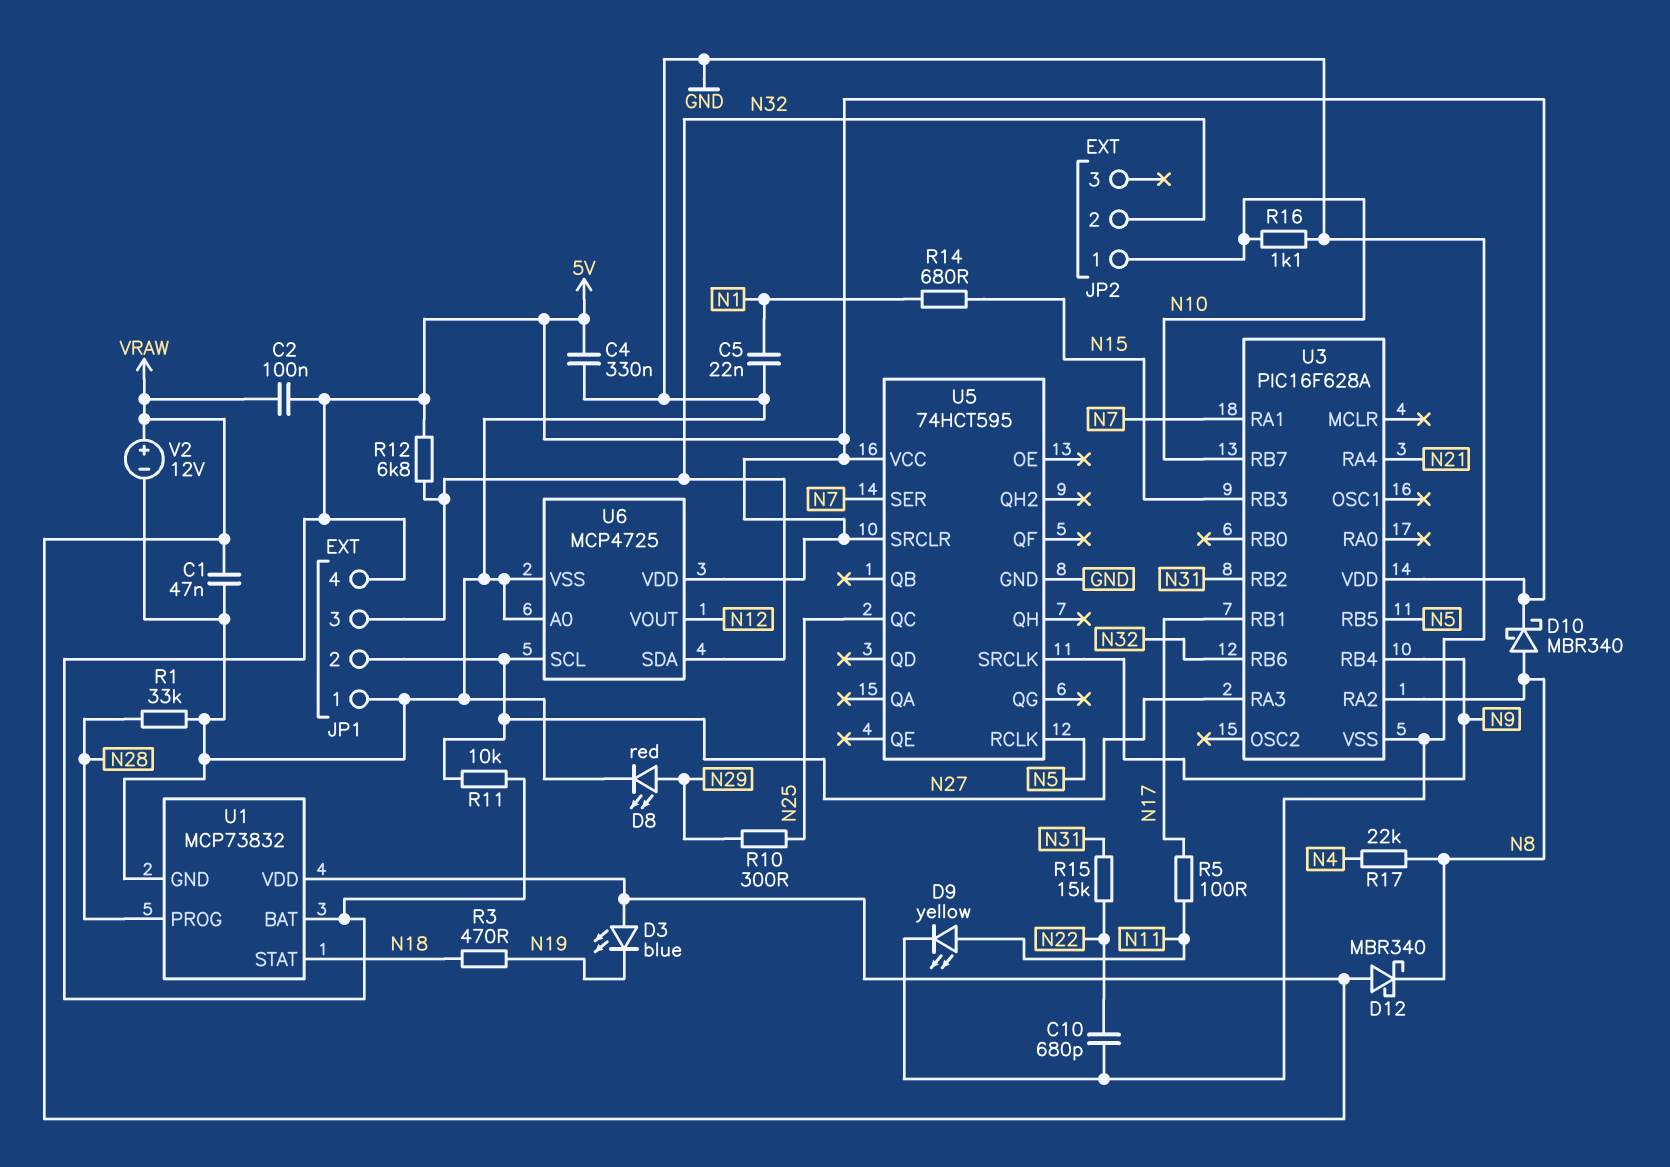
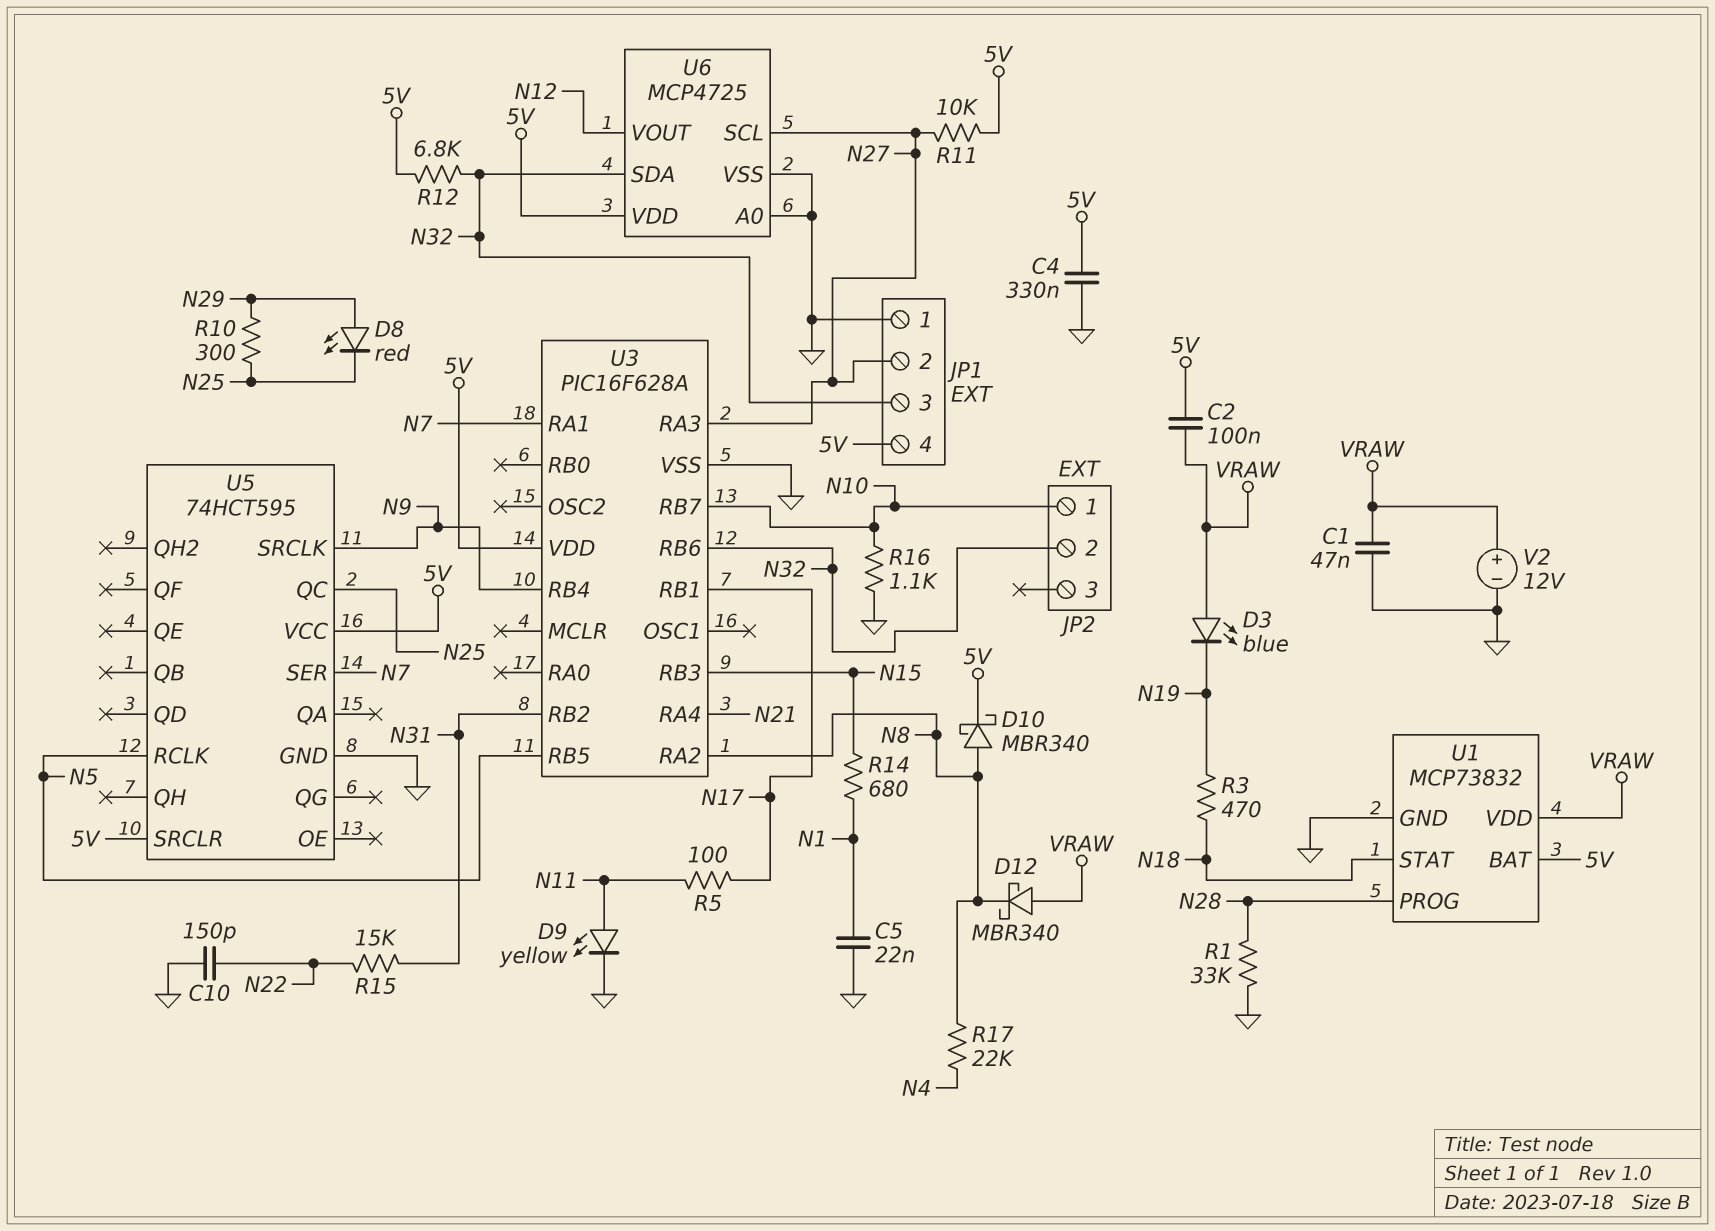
C10: 680pF (GND, N22) -> 150pF (GND, N22)
D8: LED red (A N29, K GND) -> LED red (A N29, K N25)

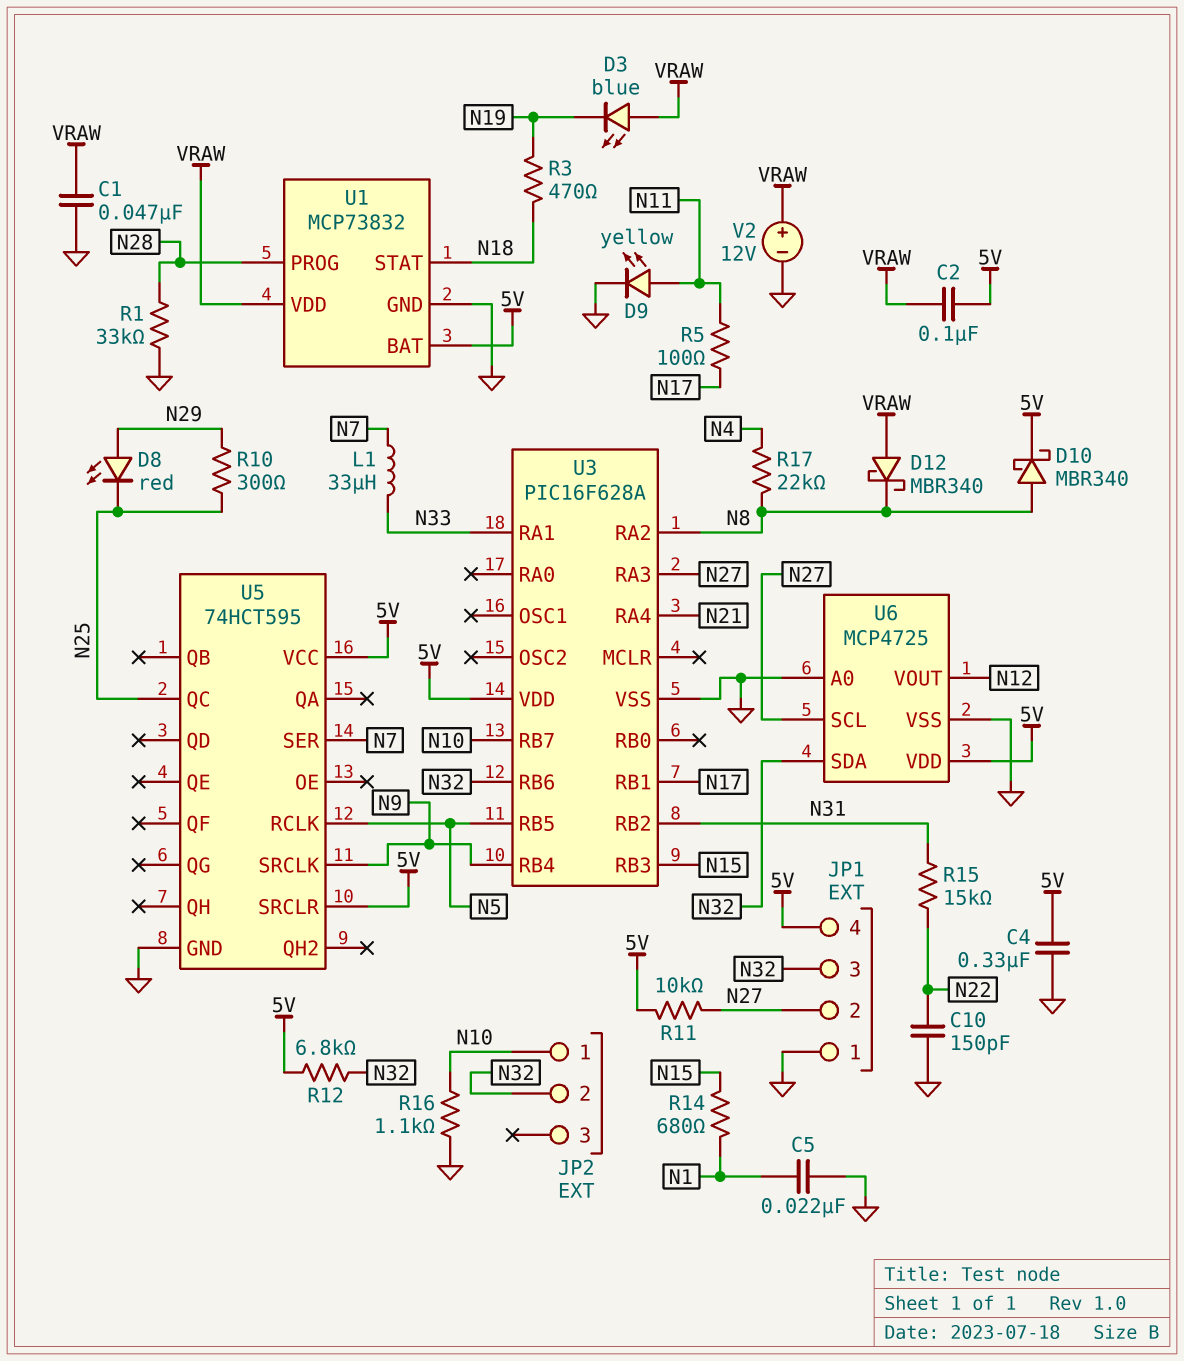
L1: none -> 33uH (N7, N33)
U3 pin RA1: N7 -> N33

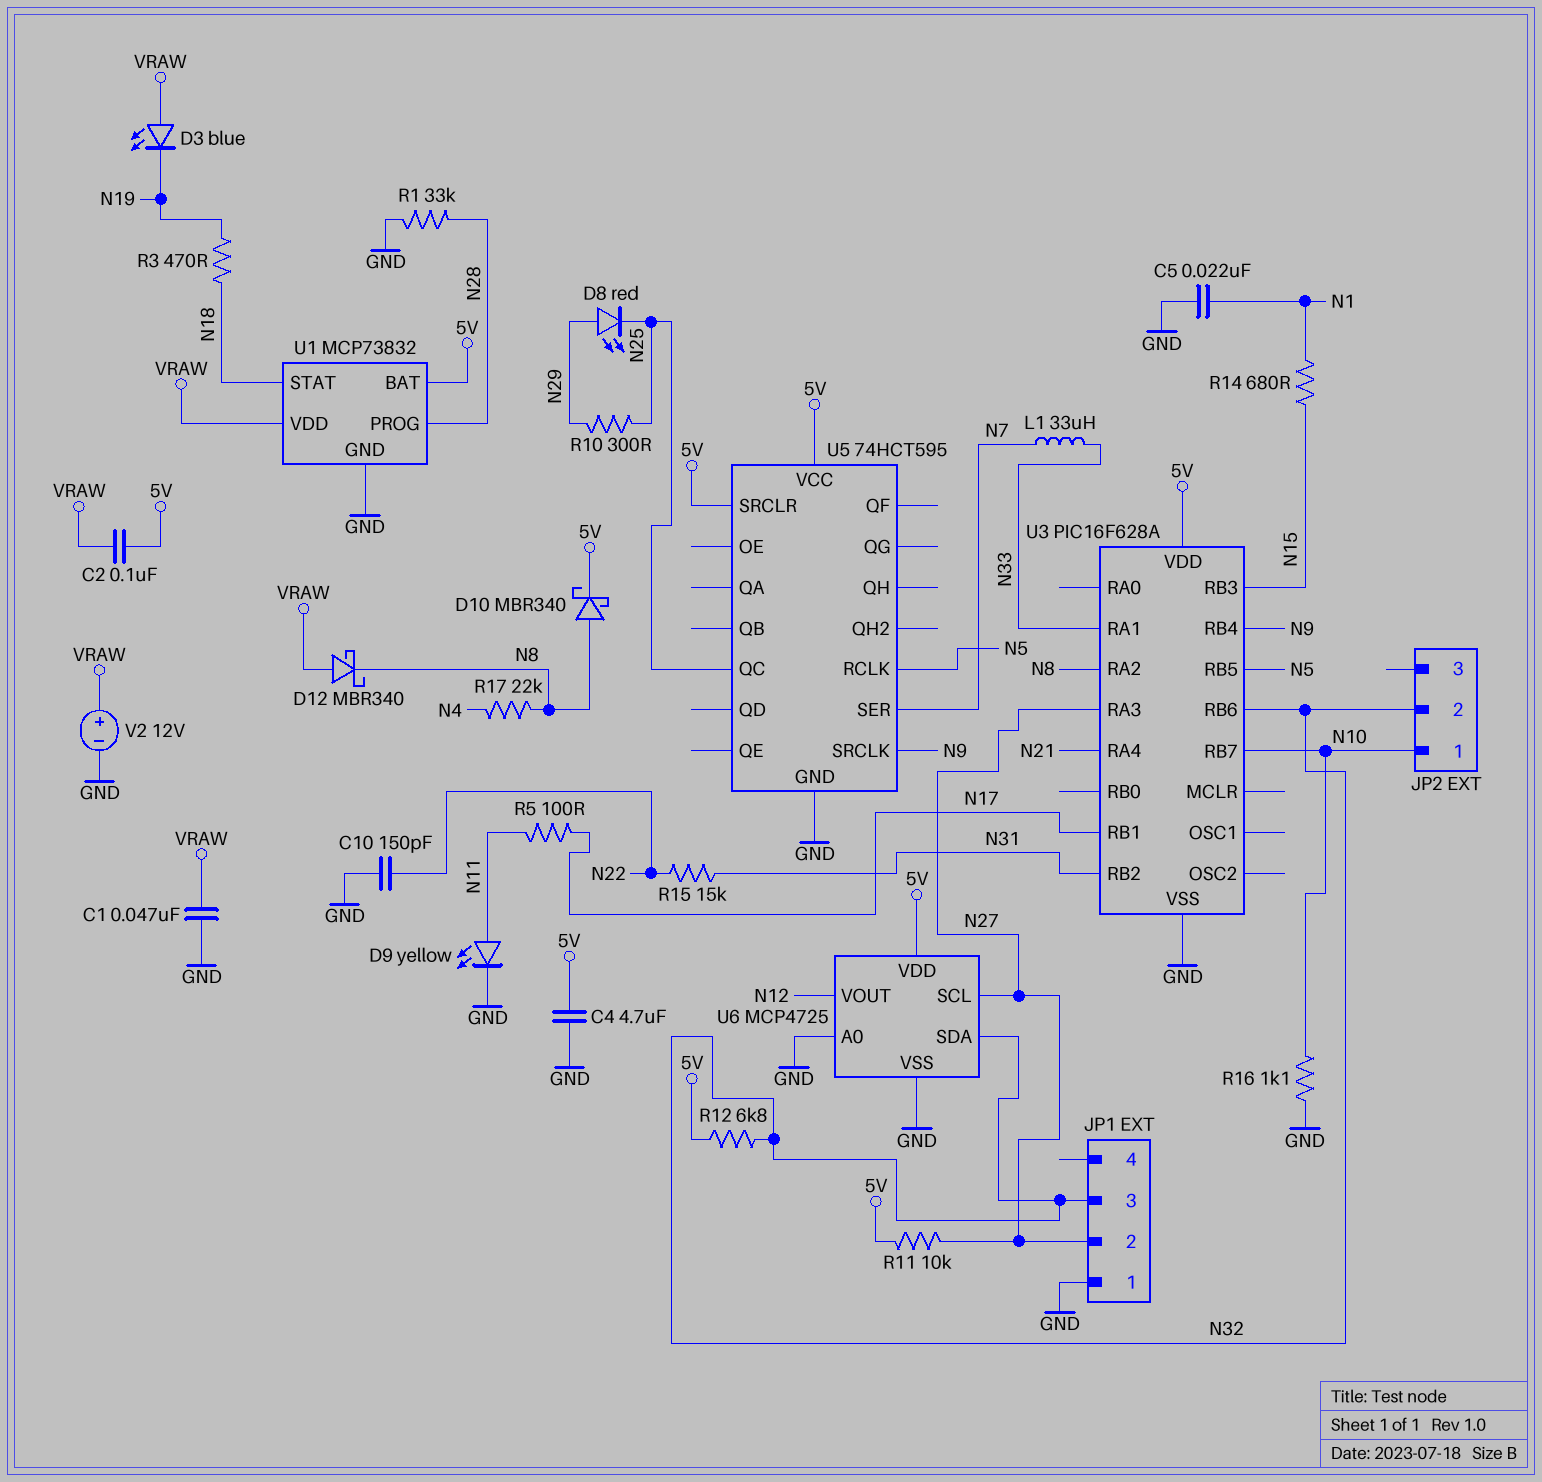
C4: 330nF (5V, GND) -> 4.7uF (5V, GND)
JP1 pin 4: 5V -> none

